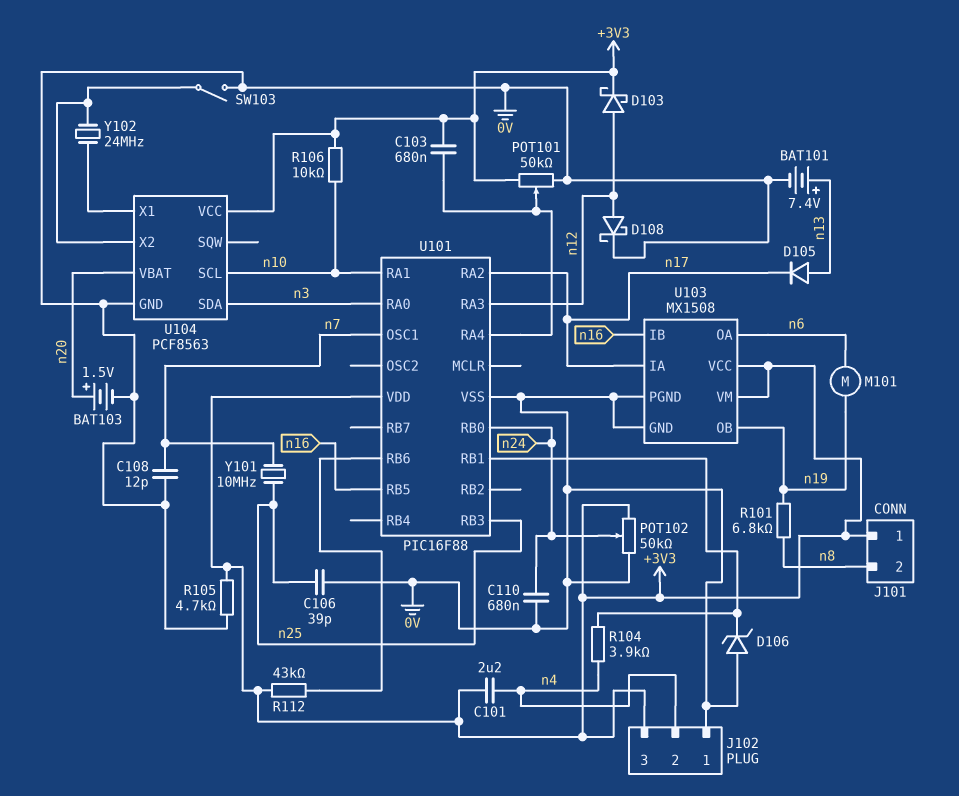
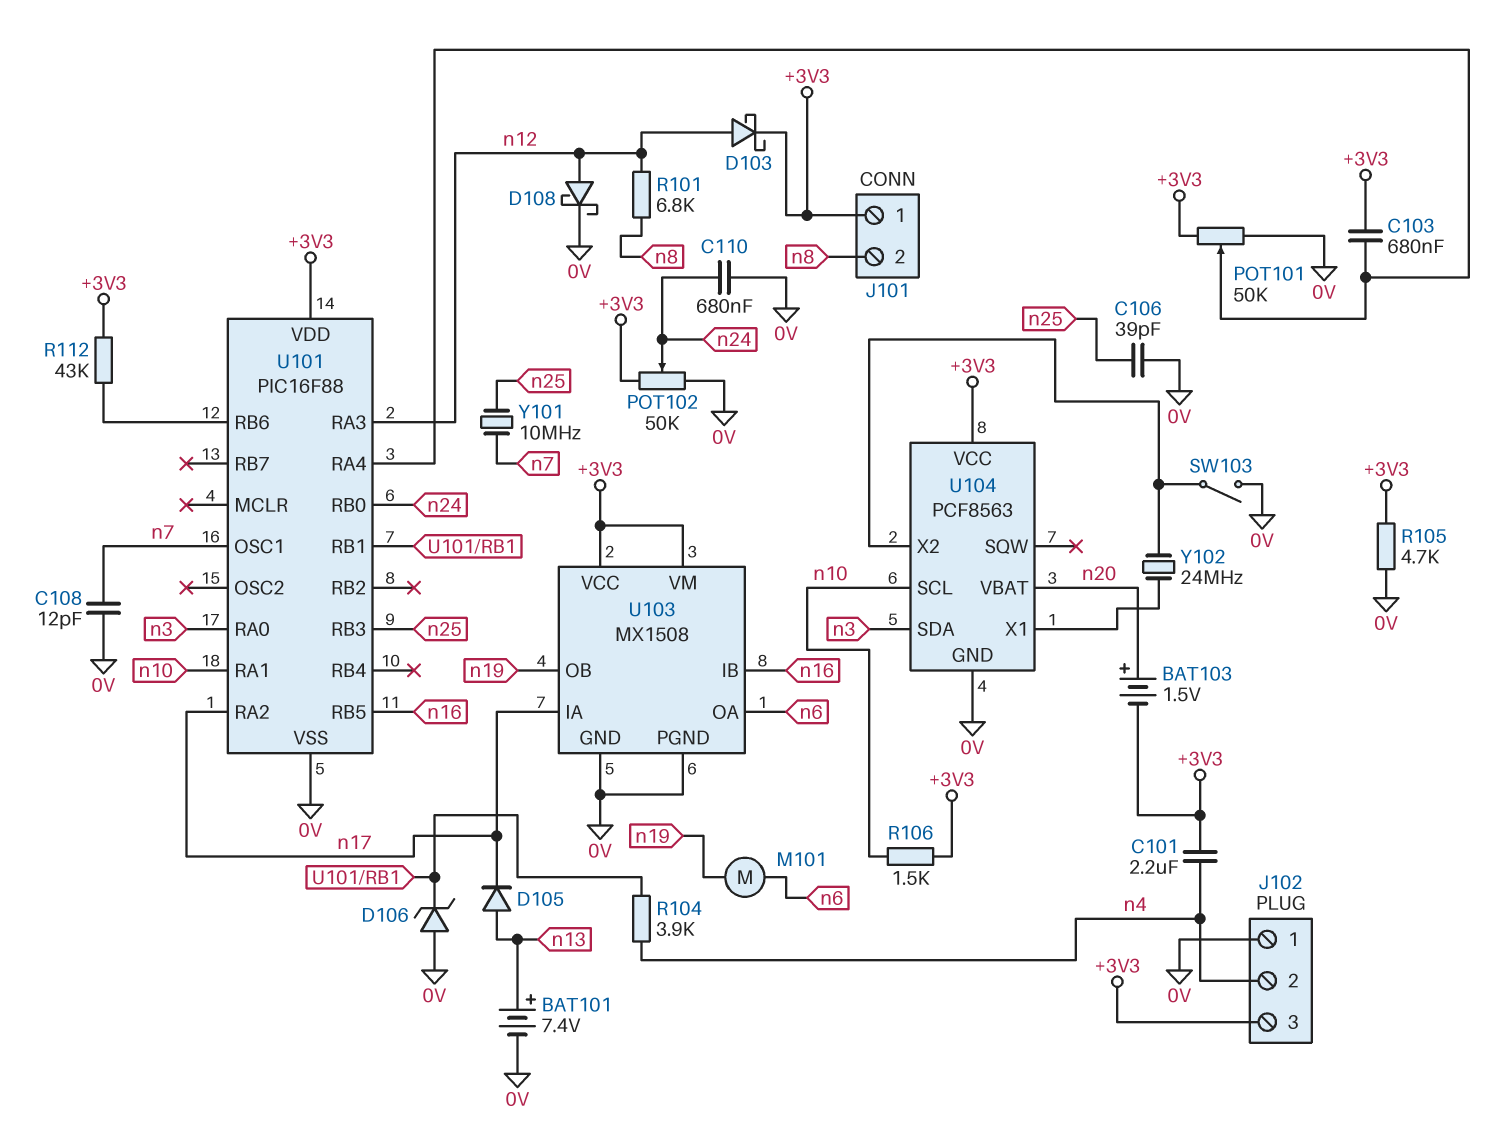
BAT103: 1.5V (plus n20, minus 0V) -> 1.5V (plus n20, minus +3V3)
R101: 6.8k (n8, n19) -> 6.8k (n8, n12)
R106: 10k (+3V3, n10) -> 1.5k (+3V3, n10)

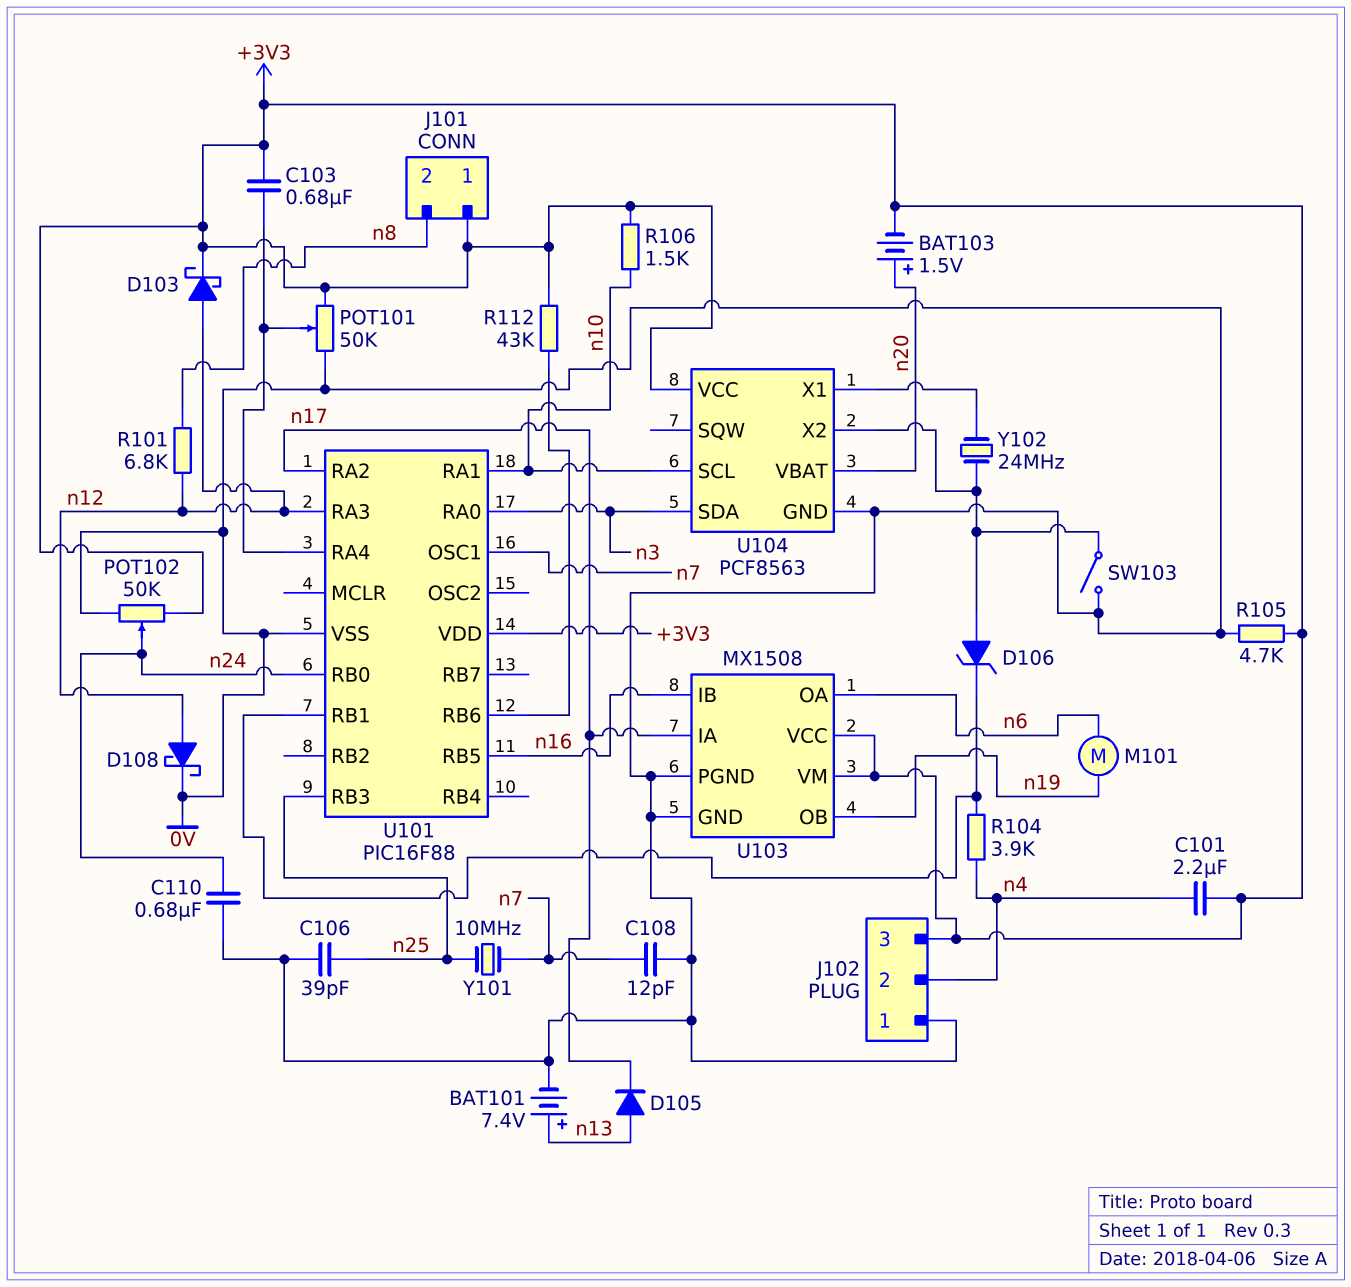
D106: zener (A 0V, K U101/RB1) -> zener (A U104/X2, K U101/RB1)

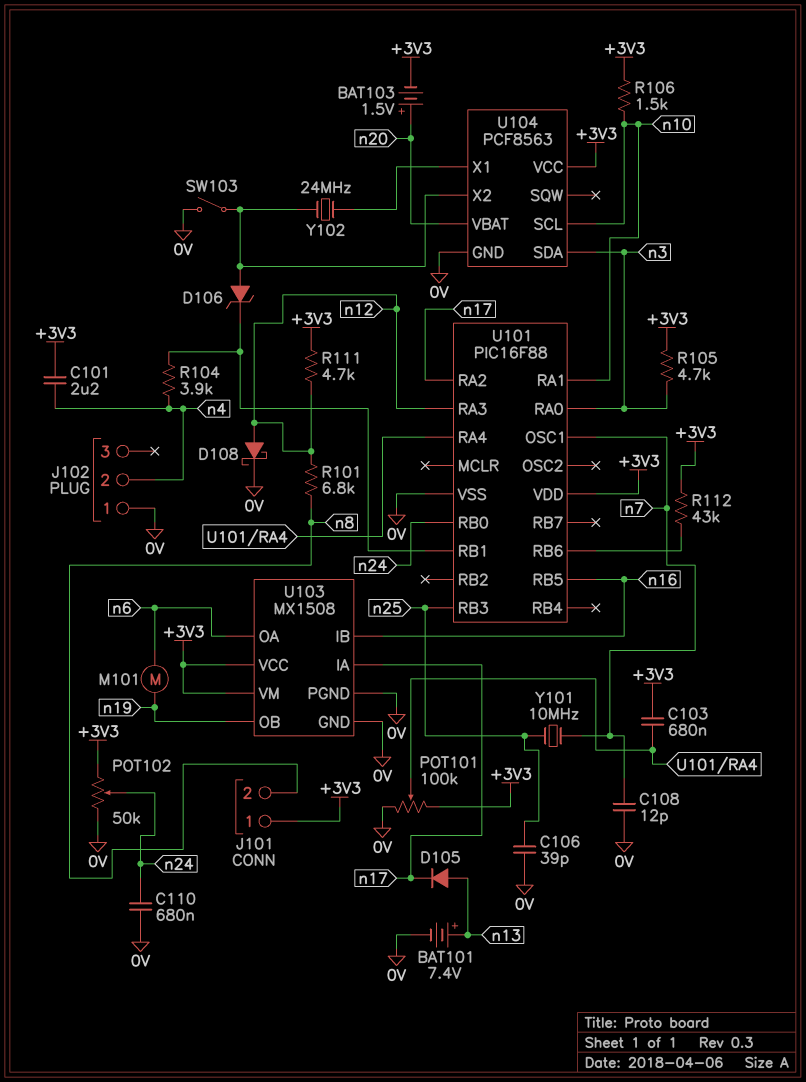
D103: schottky (A n12, K +3V3) -> none
J102 pin 3: +3V3 -> none
POT101: 50k (+3V3, 0V, wiper U101/RA4) -> 100k (+3V3, 0V, wiper U101/RA4)
R105: 4.7k (+3V3, 0V) -> 4.7k (+3V3, n3)
R111: none -> 4.7k (+3V3, n12)

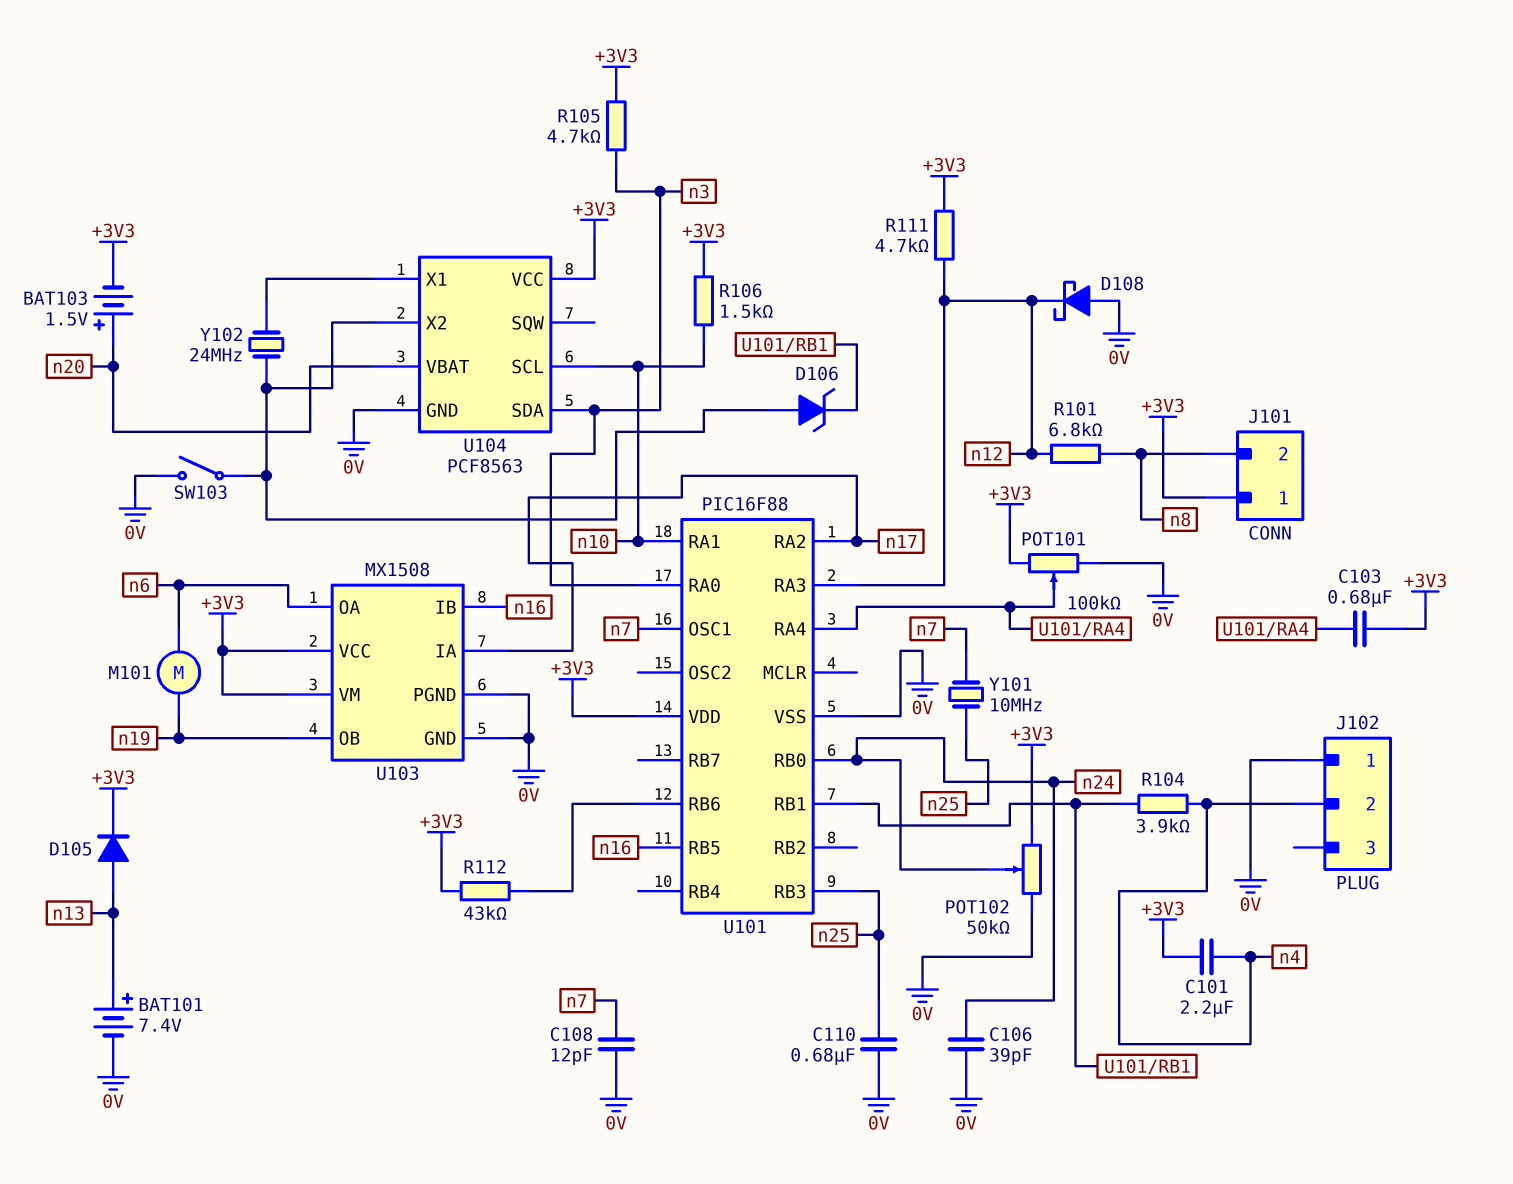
C106: 39pF (0V, n25) -> 39pF (0V, n24)
C110: 680nF (0V, n24) -> 680nF (0V, n25)
D105: diode (A n13, K n17) -> diode (A n13, K +3V3)
D108: schottky (A n12, K 0V) -> schottky (A 0V, K n12)

